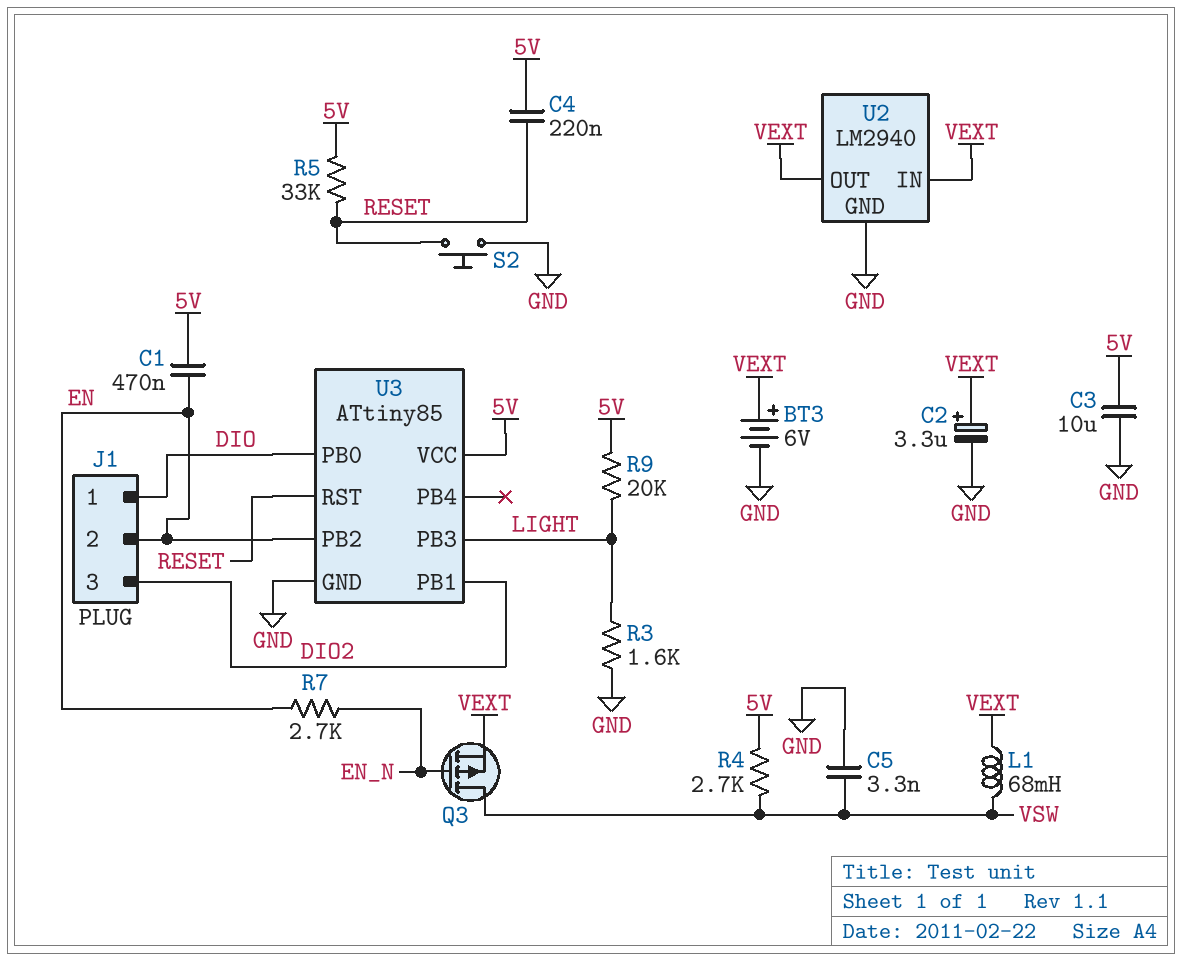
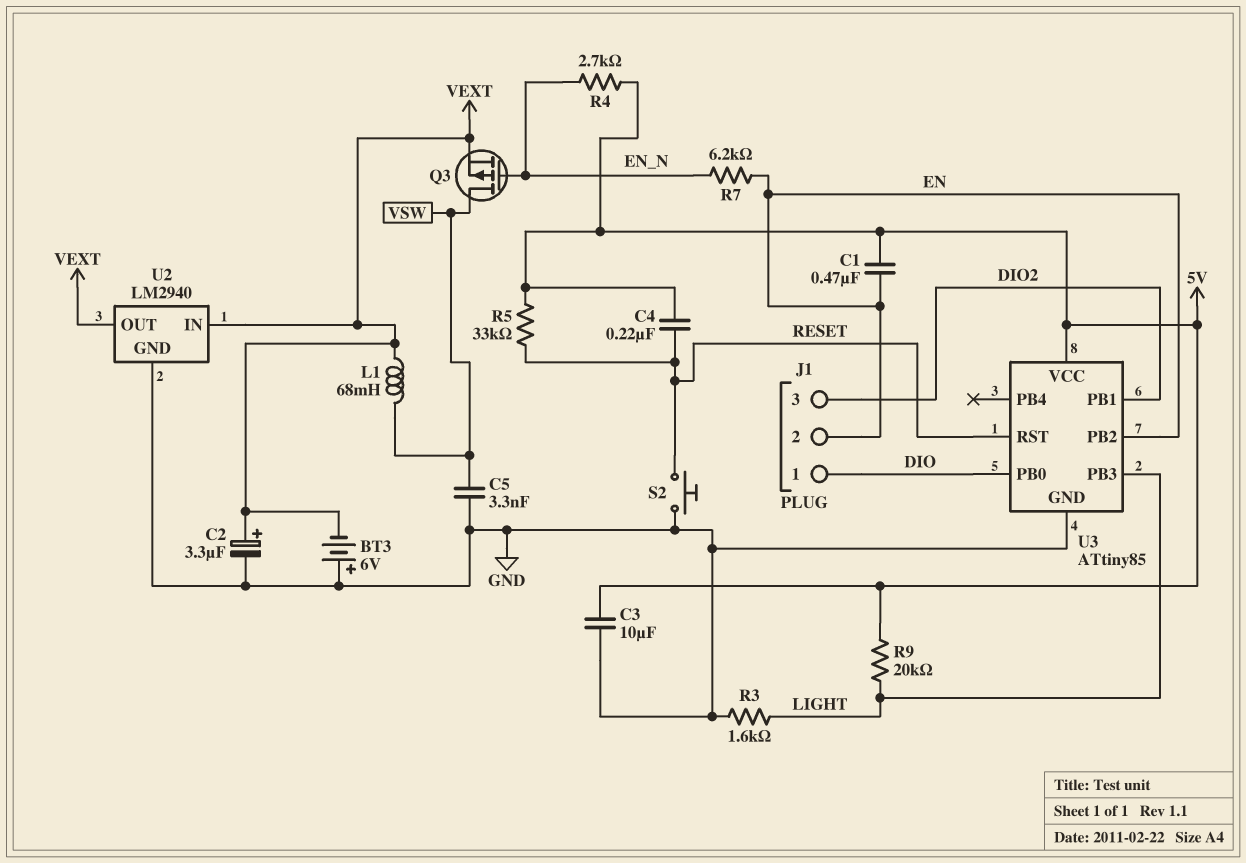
BT3: 6V (plus VEXT, minus GND) -> 6V (plus GND, minus VEXT)
R4: 2.7k (5V, VSW) -> 2.7k (5V, EN_N)
R7: 2.7k (EN, EN_N) -> 6.2k (EN, EN_N)

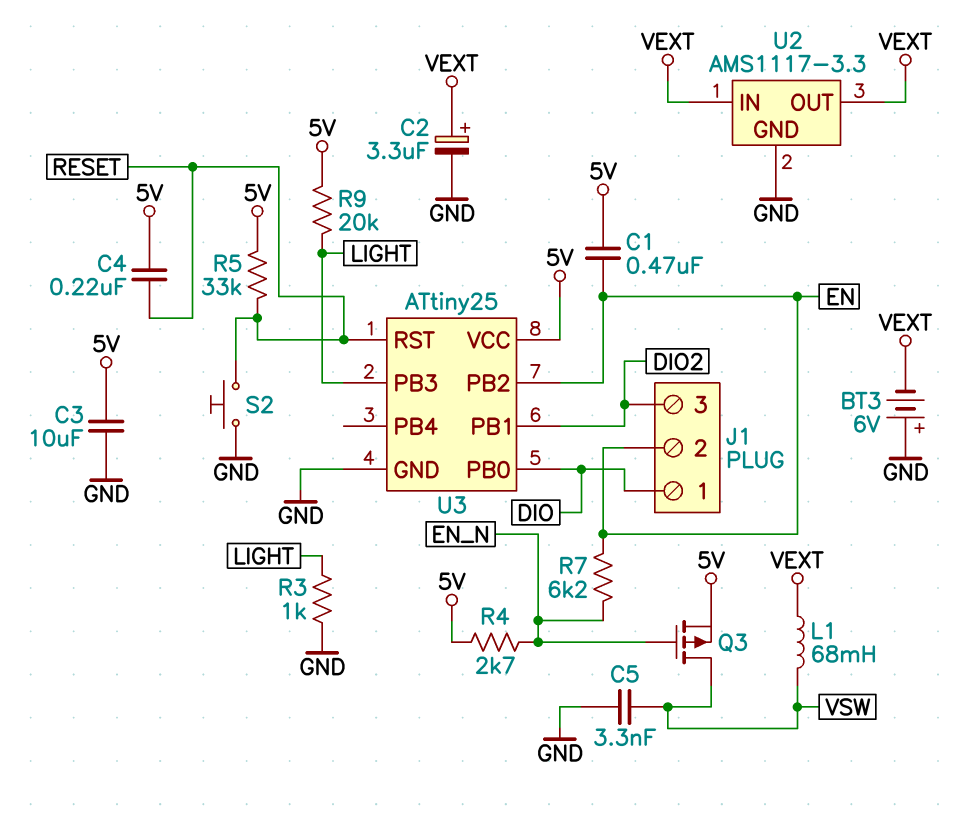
Q3: PMOS (G EN_N, D VSW, S VEXT) -> PMOS (G EN_N, D VSW, S 5V)
R3: 1.6k (GND, LIGHT) -> 1k (GND, LIGHT)
U2: LM2940 -> AMS1117-3.3
U3: ATtiny85 -> ATtiny25

